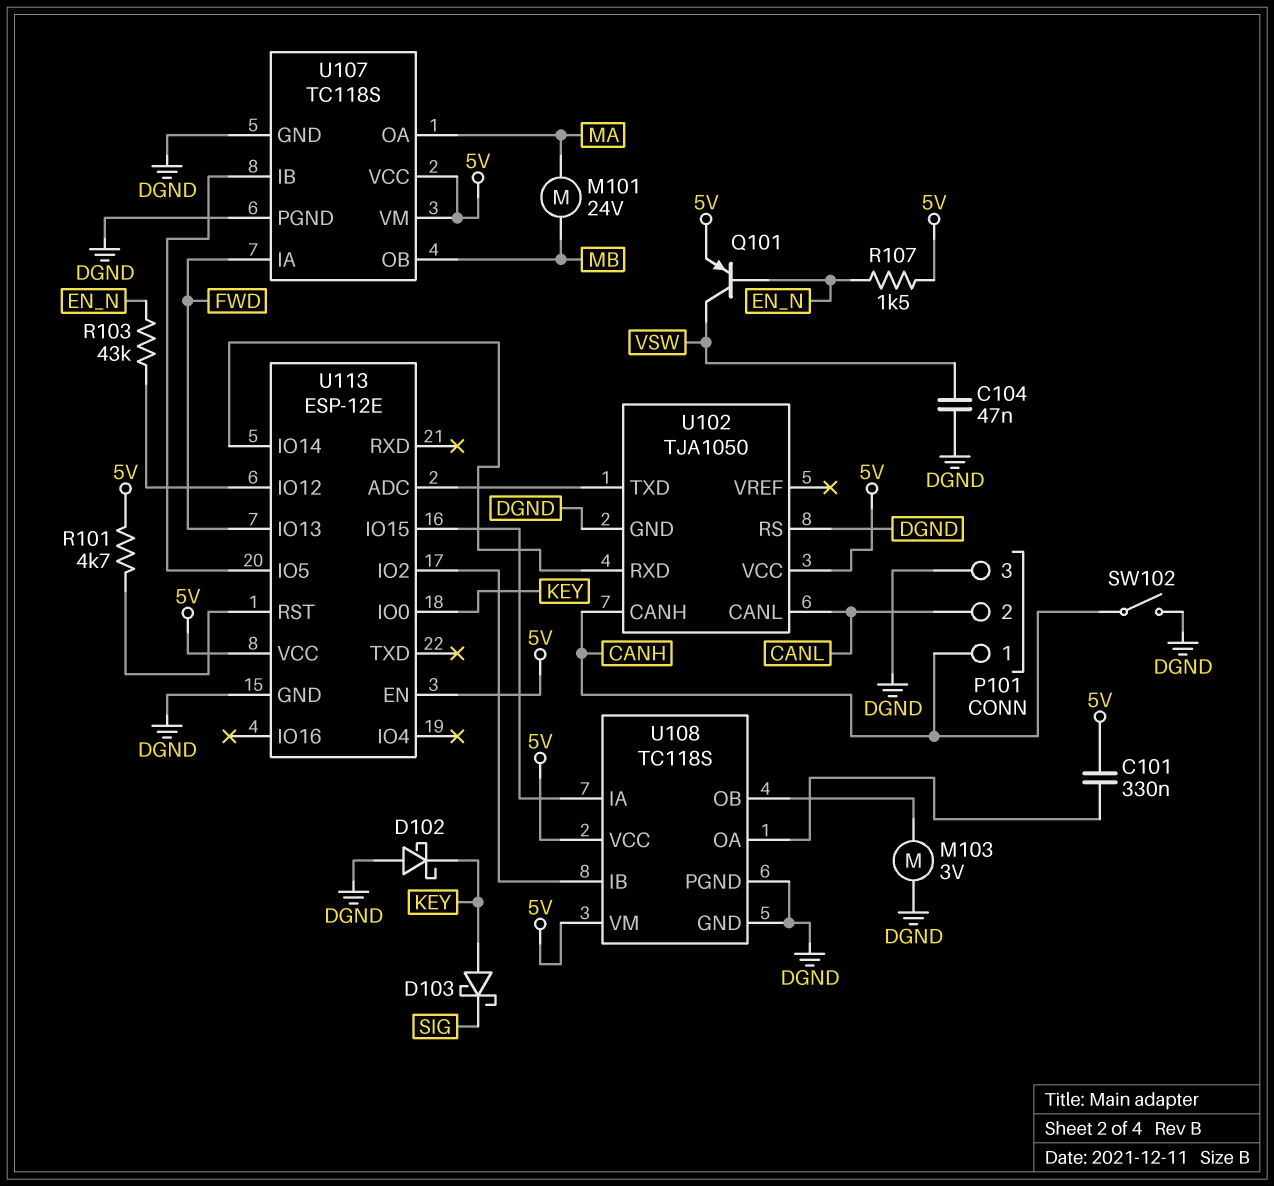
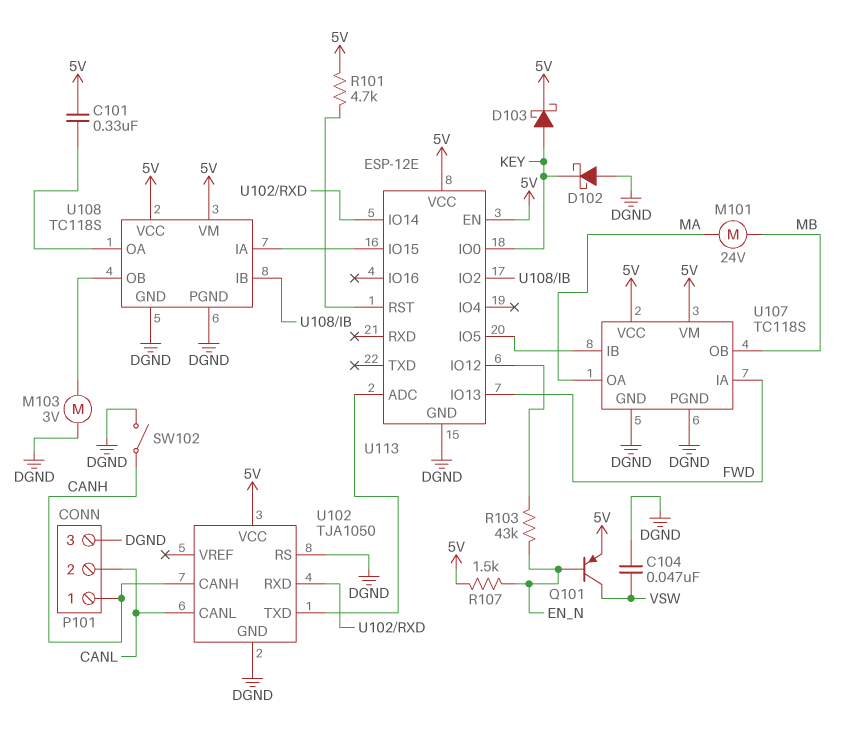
D103: schottky (A KEY, K SIG) -> schottky (A KEY, K 5V)

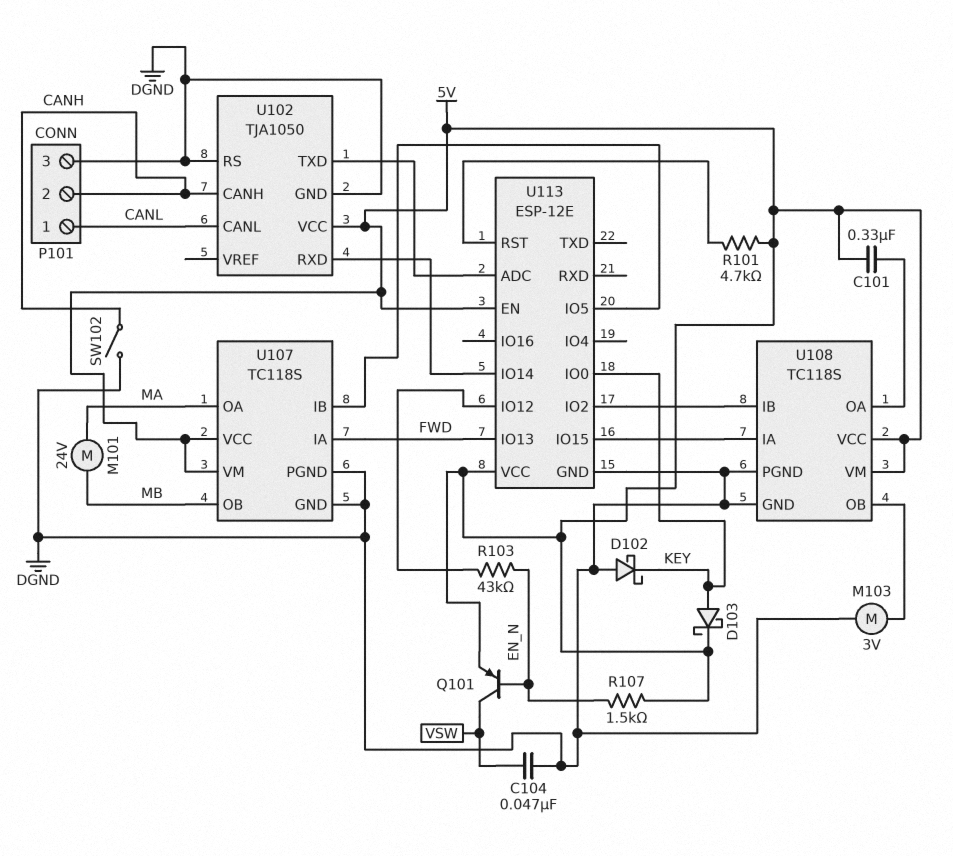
P101 pin 1: CANH -> CANL
P101 pin 2: CANL -> CANH

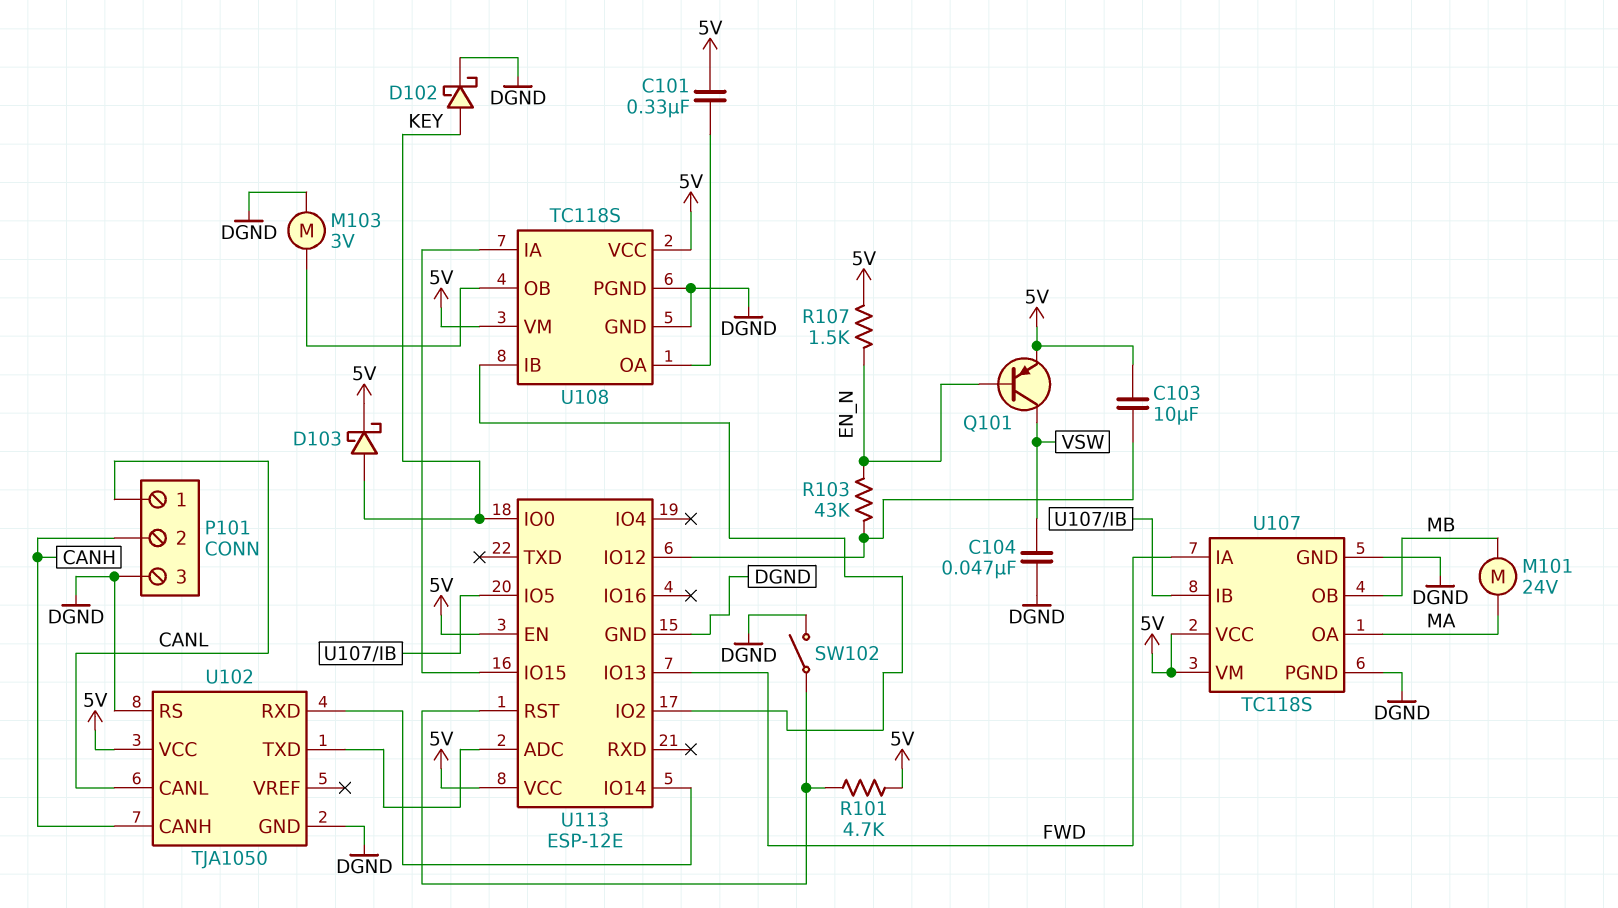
C103: none -> 10uF (5V, U113/IO12)
D102: schottky (A DGND, K KEY) -> schottky (A KEY, K DGND)
SW102: switch (CANH, DGND) -> switch (DGND, U113/RST)

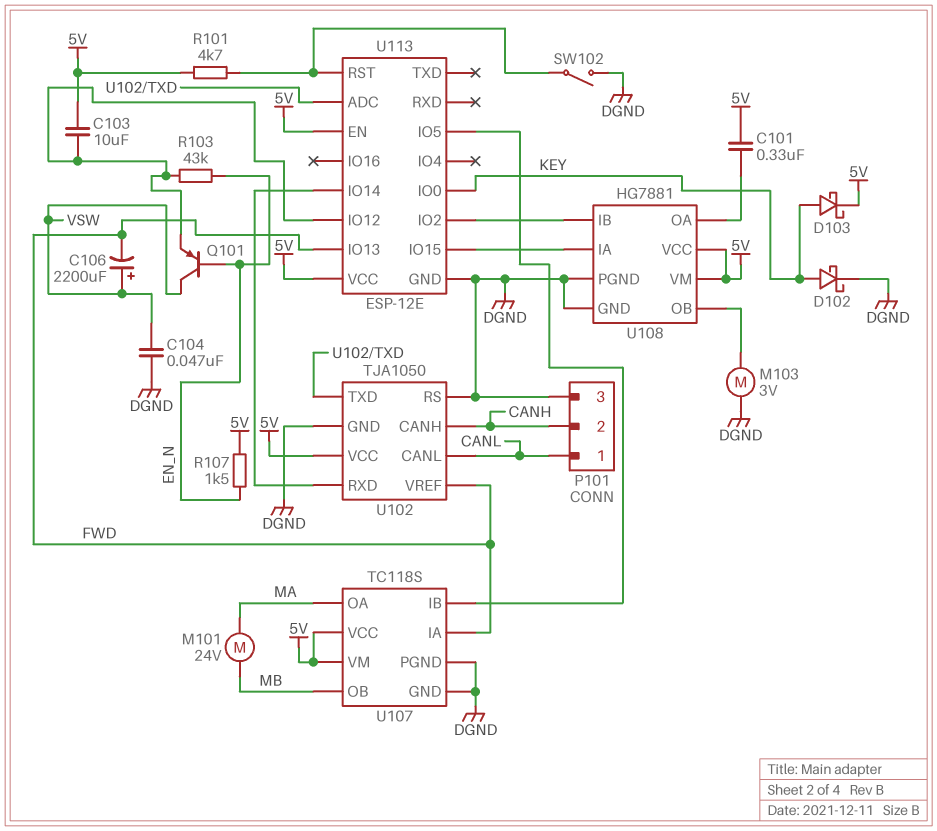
C106: none -> 2200uF (plus VSW, minus FWD)
Q101: PNP (B EN_N, C VSW, E 5V) -> PNP (B EN_N, C VSW, E U113/IO12)
U102 pin VREF: none -> FWD
U108: TC118S -> HG7881

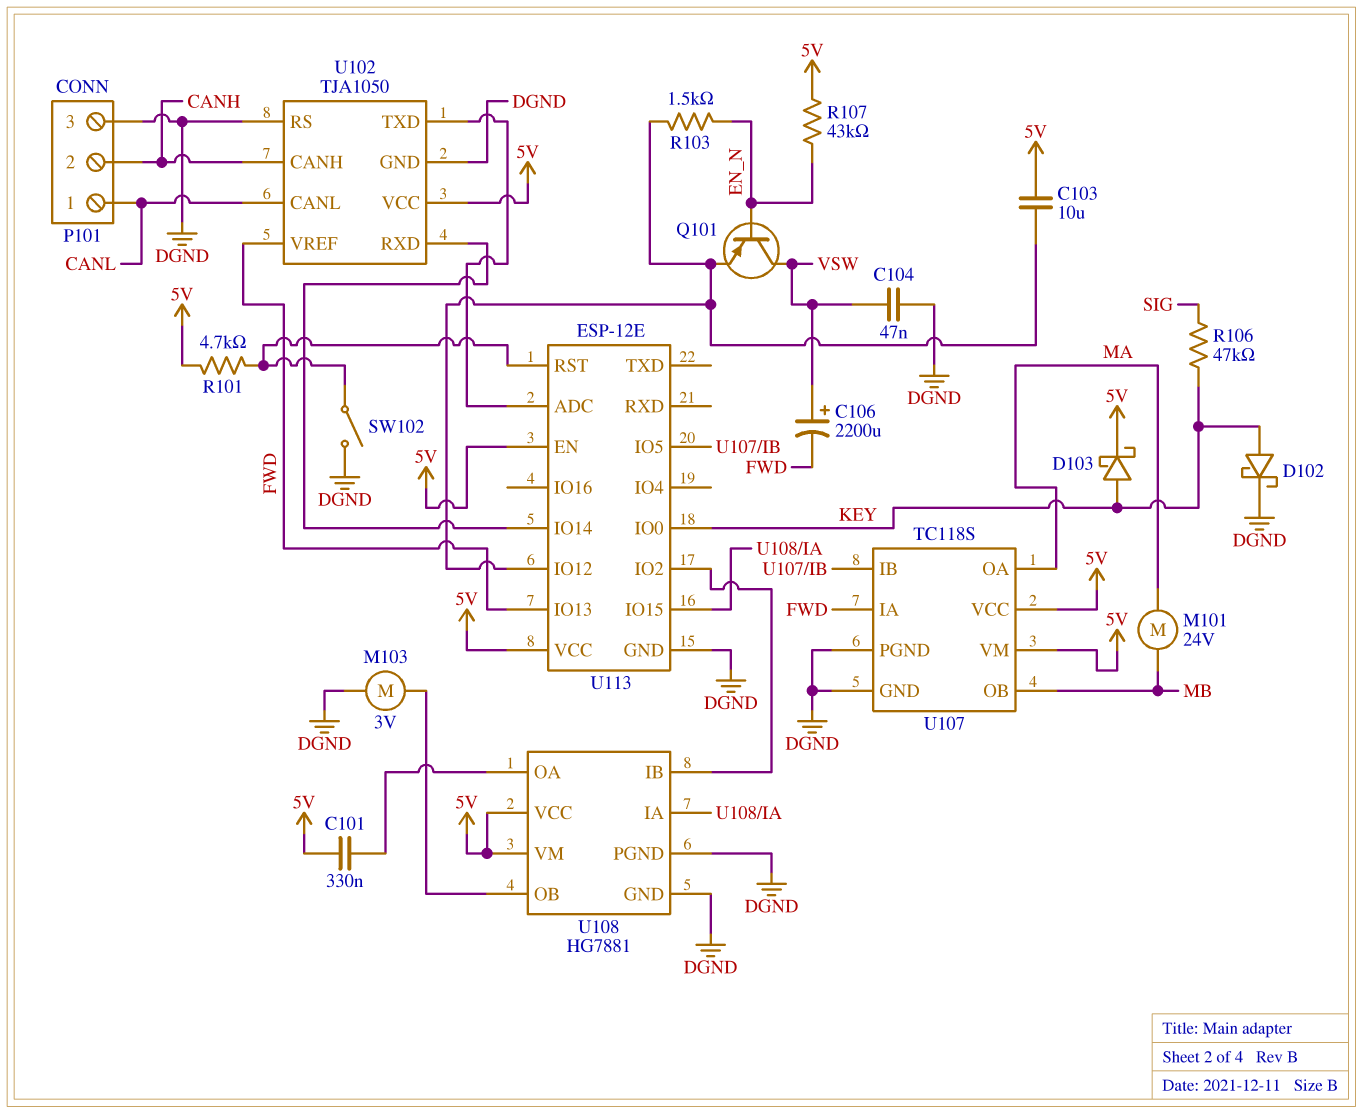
R103: 43k (EN_N, U113/IO12) -> 1.5k (EN_N, U113/IO12)
R106: none -> 47k (KEY, SIG)
R107: 1.5k (5V, EN_N) -> 43k (5V, EN_N)

